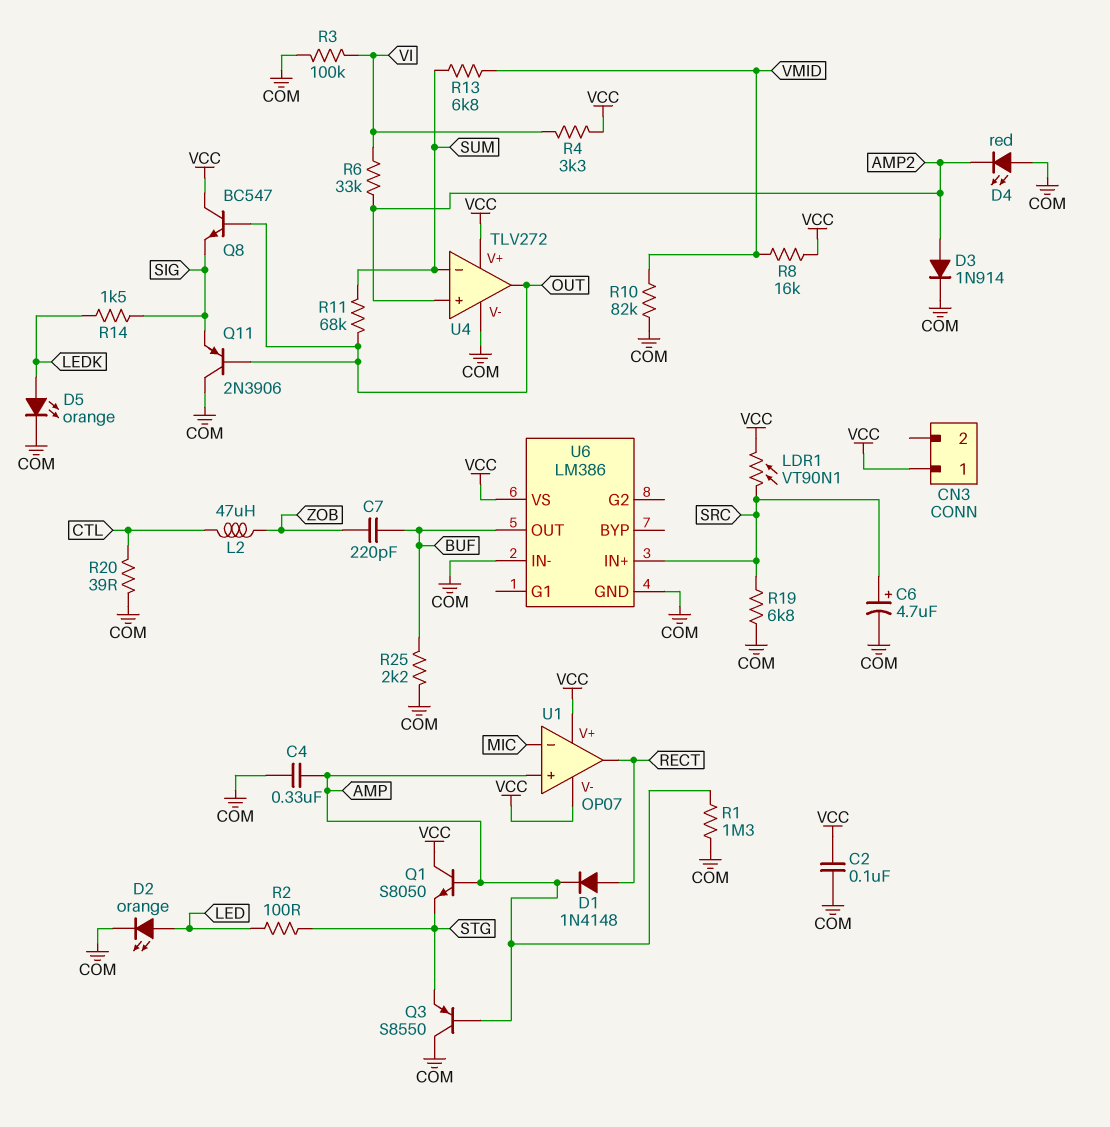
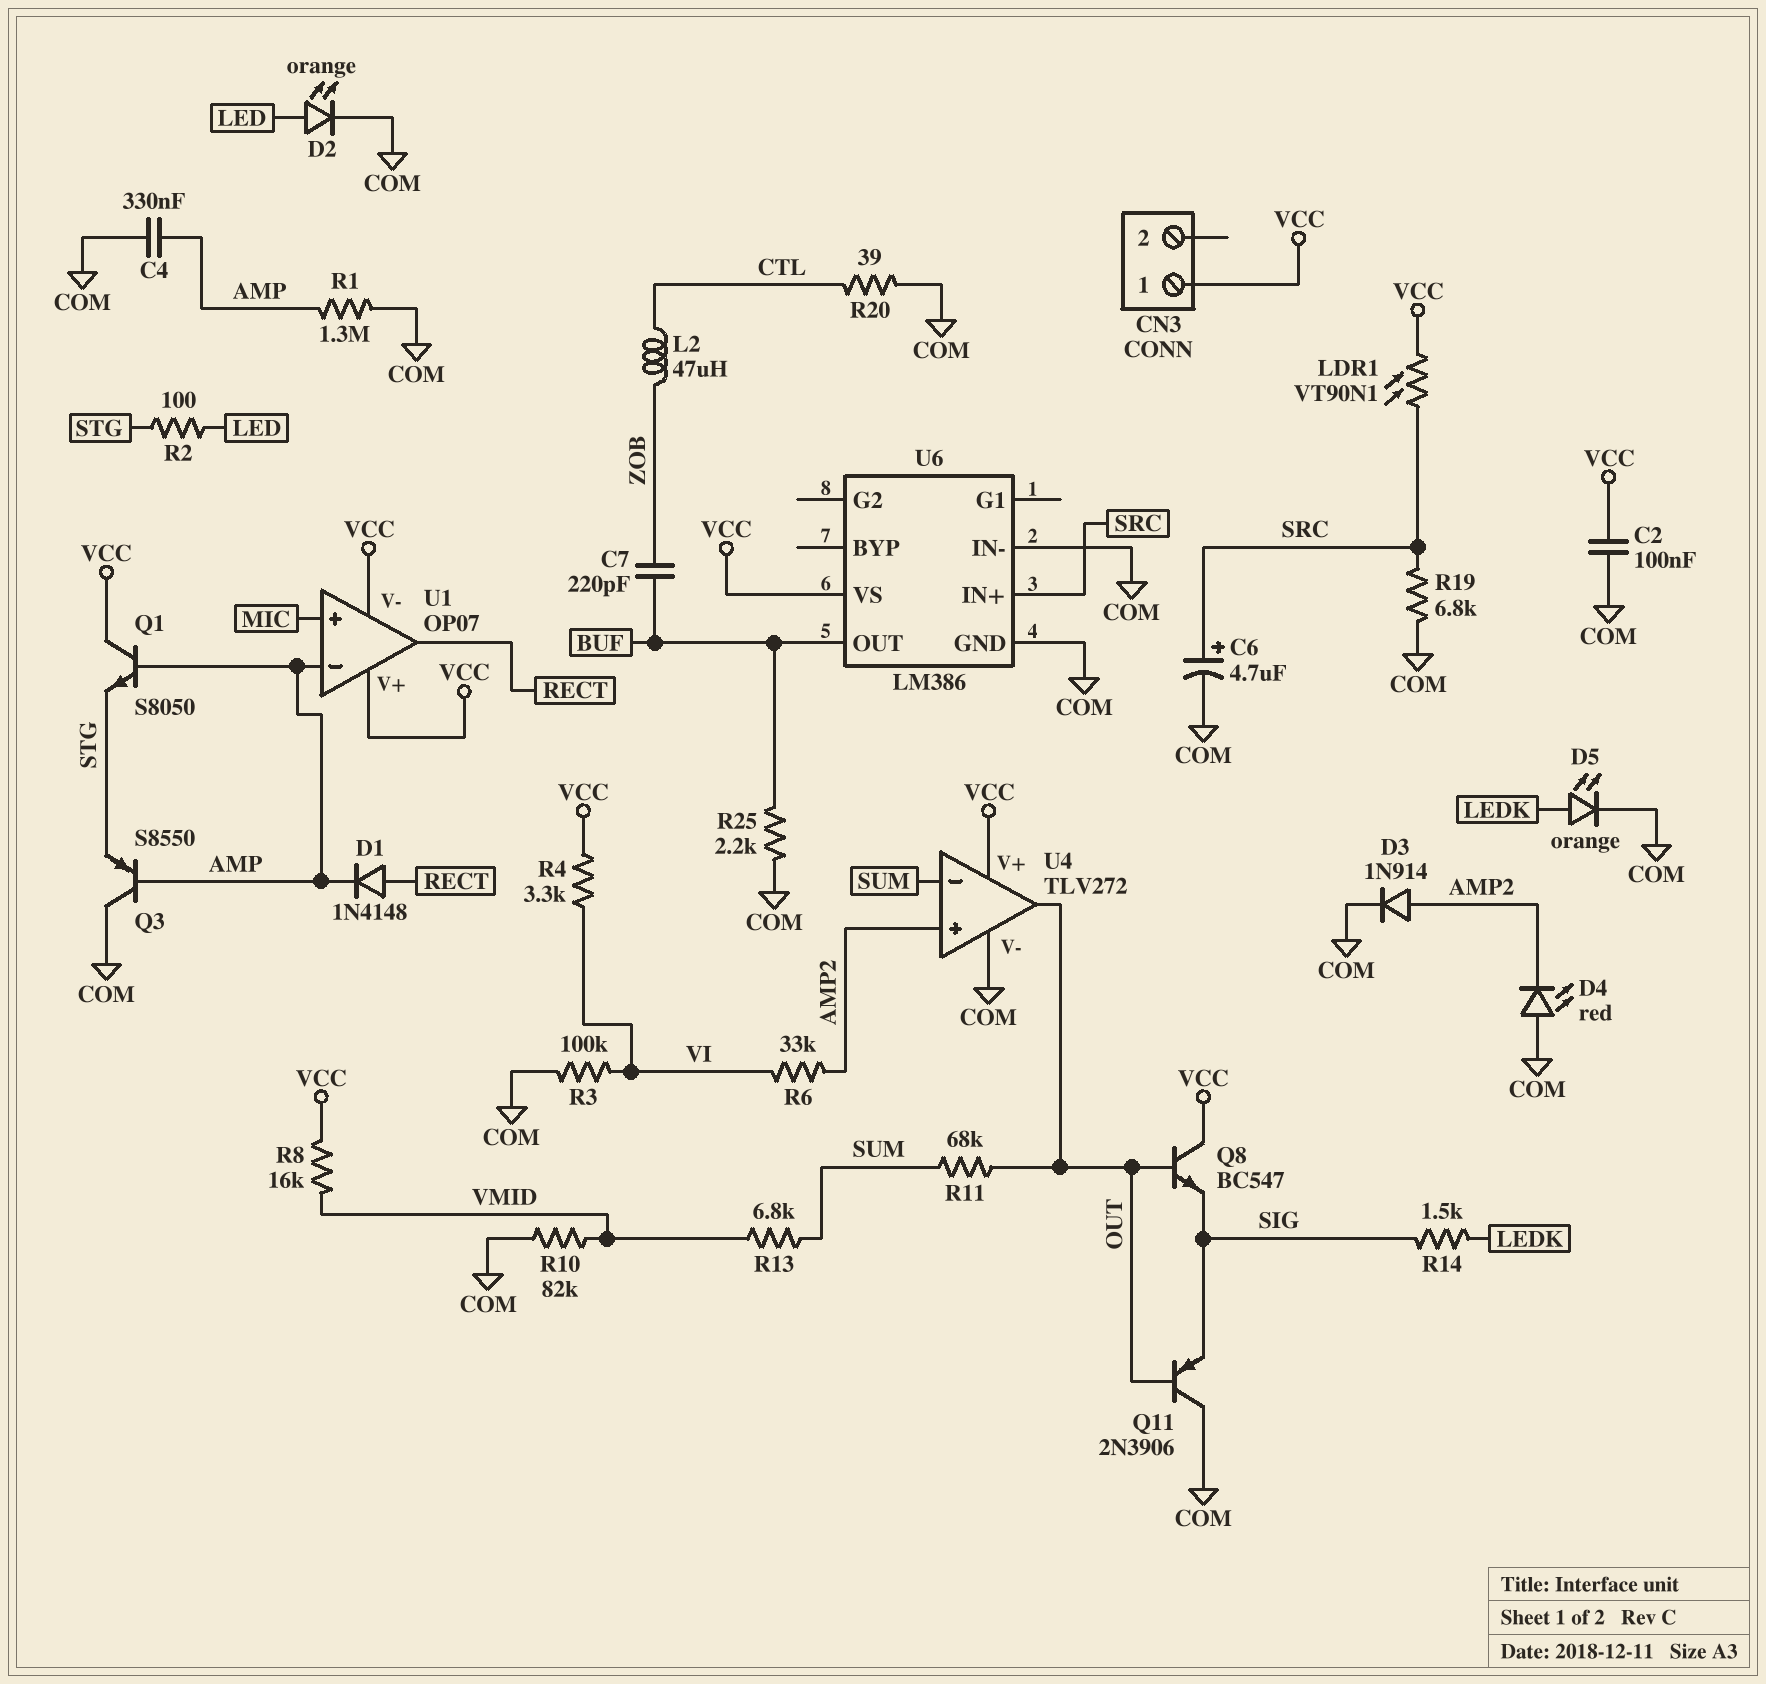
U1 pin in+: AMP -> MIC
U1 pin in-: MIC -> AMP

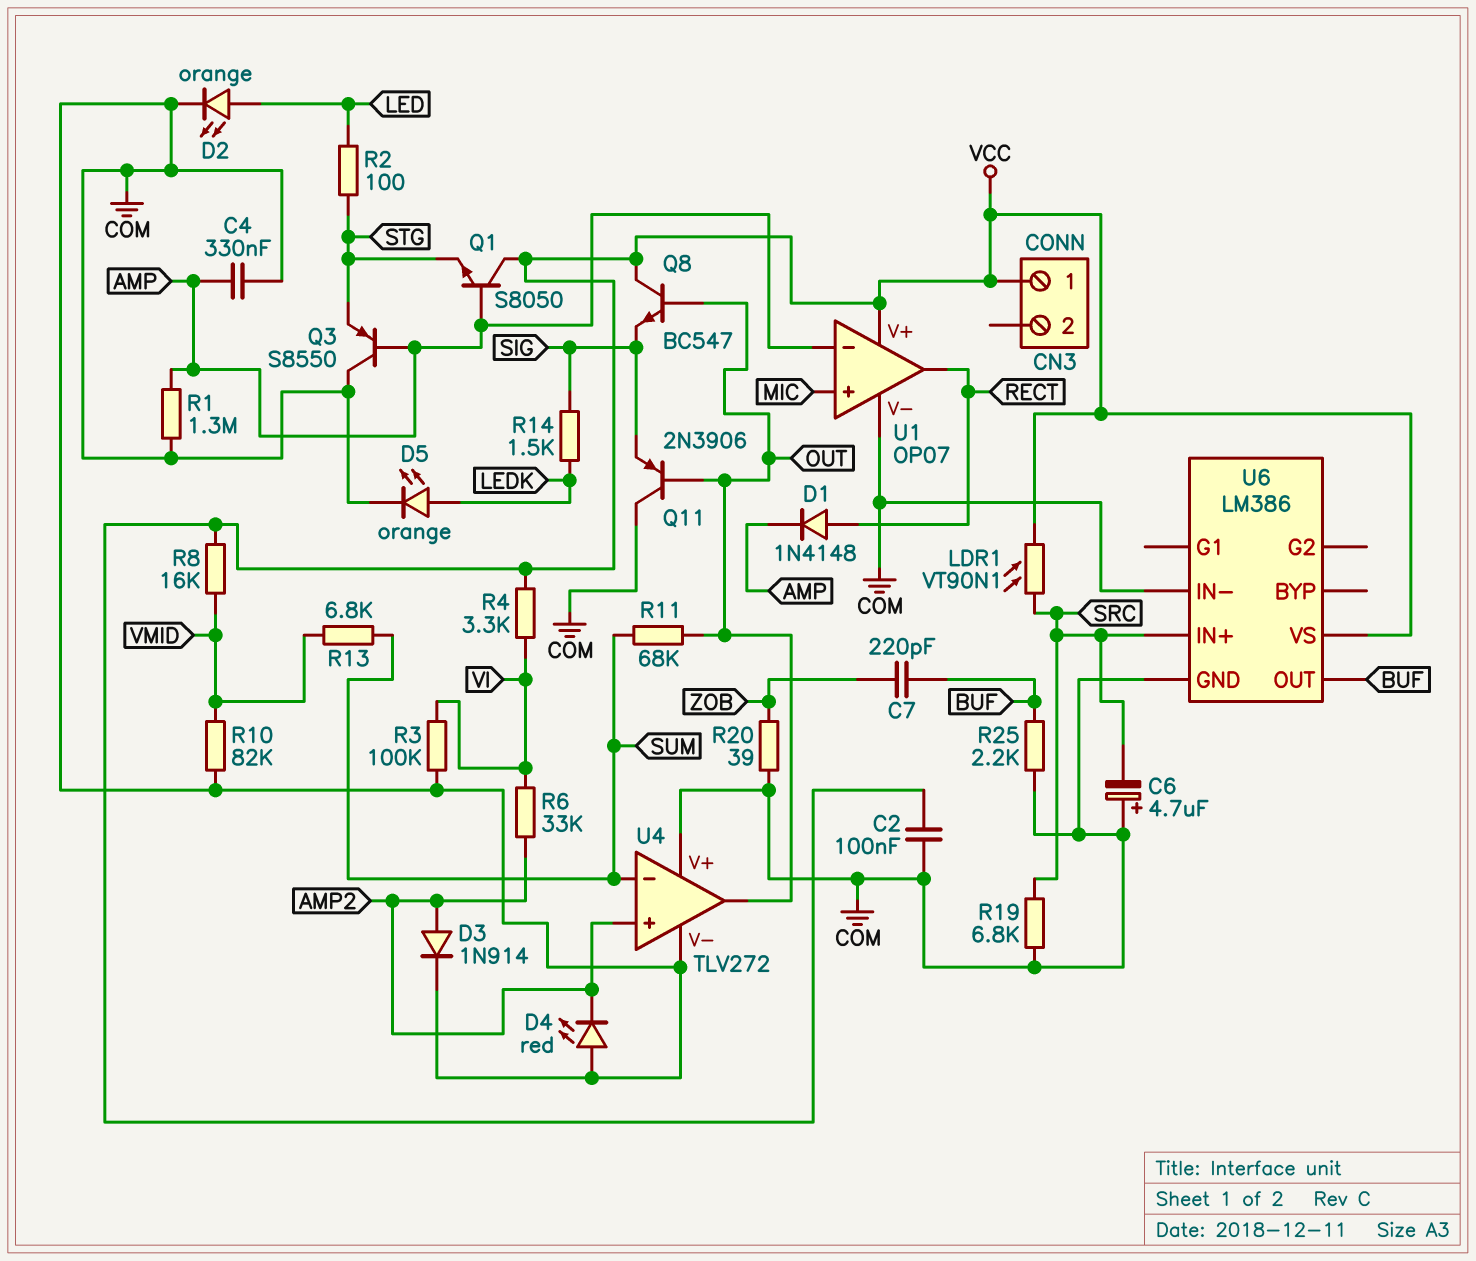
C6: 4.7uF (plus SRC, minus COM) -> 4.7uF (plus COM, minus SRC)
L2: 47uH (CTL, ZOB) -> none
R20: 39 (COM, CTL) -> 39 (COM, ZOB)
U1 pin V-: VCC -> COM
U4 pin V+: VCC -> COM

